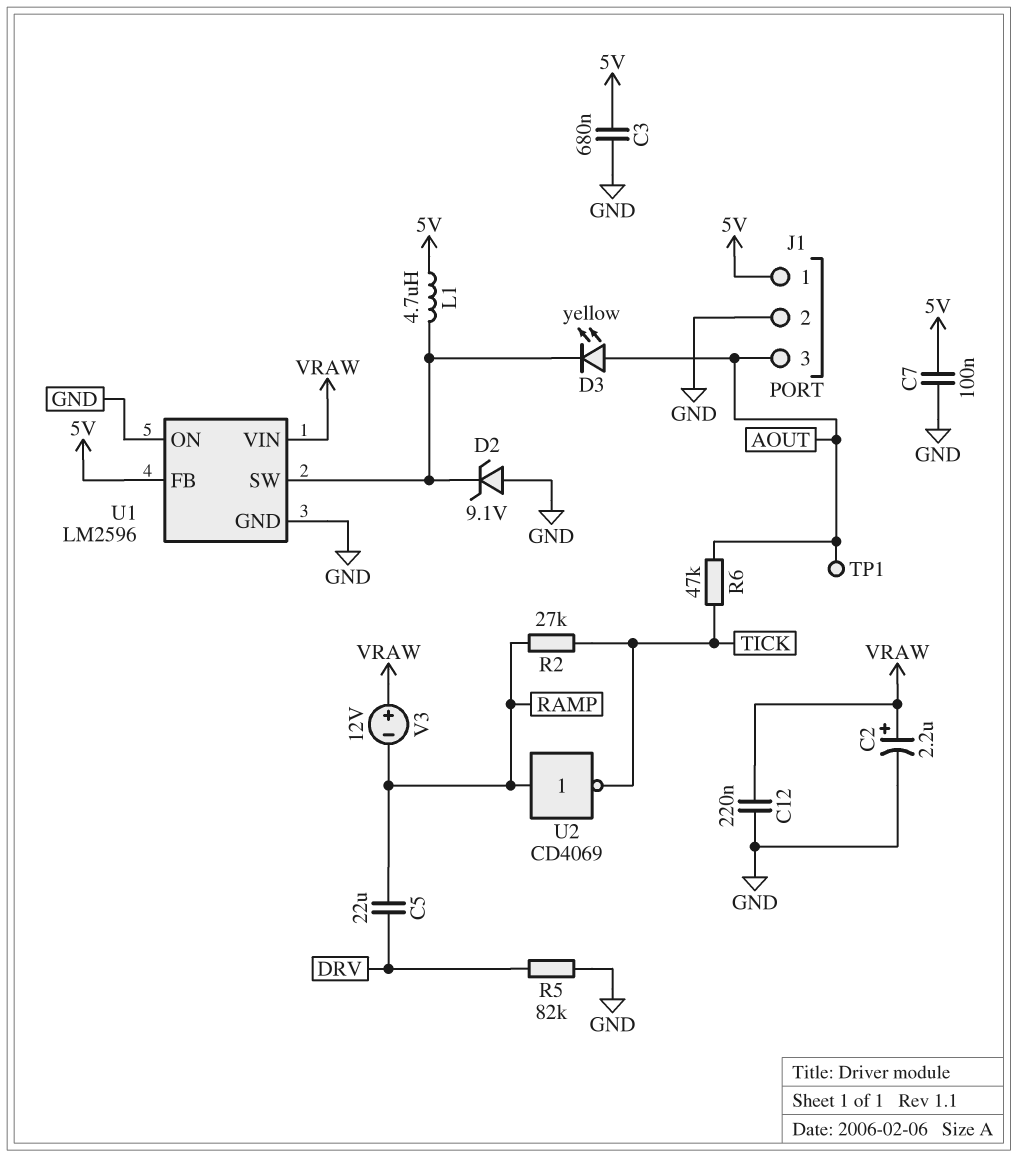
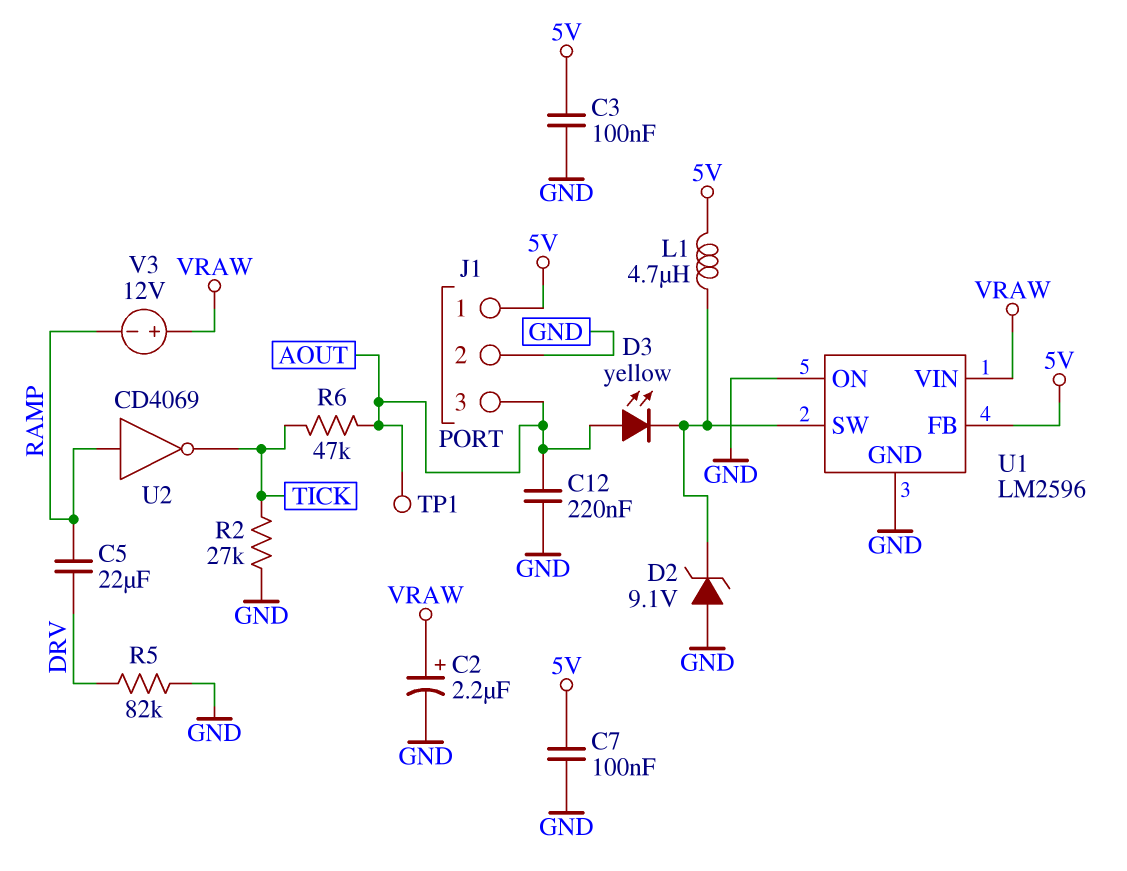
C3: 680nF (5V, GND) -> 100nF (5V, GND)
C12: 220nF (GND, VRAW) -> 220nF (AOUT, GND)
R2: 27k (RAMP, TICK) -> 27k (GND, TICK)

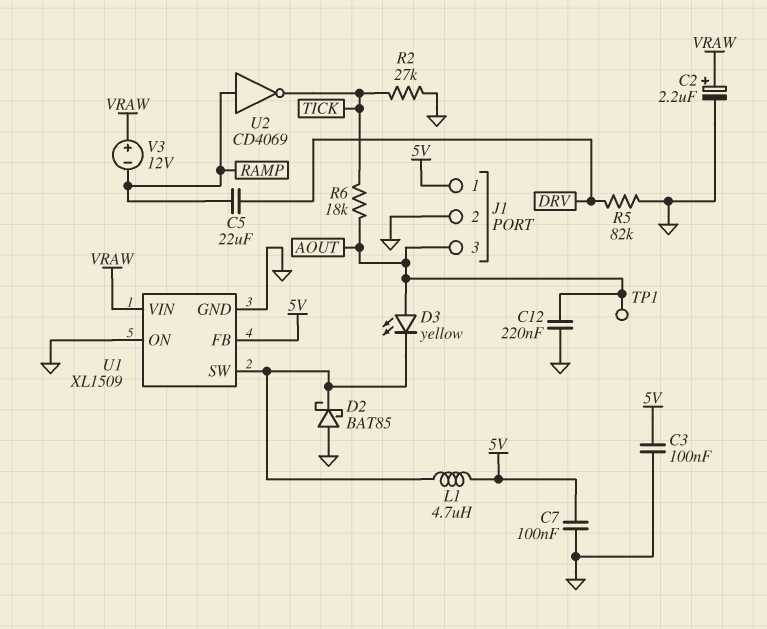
D2: zener 9.1V (A GND, K U1/SW) -> schottky BAT85 (A GND, K U1/SW)
R6: 47k (AOUT, TICK) -> 18k (AOUT, TICK)
U1: LM2596 -> XL1509

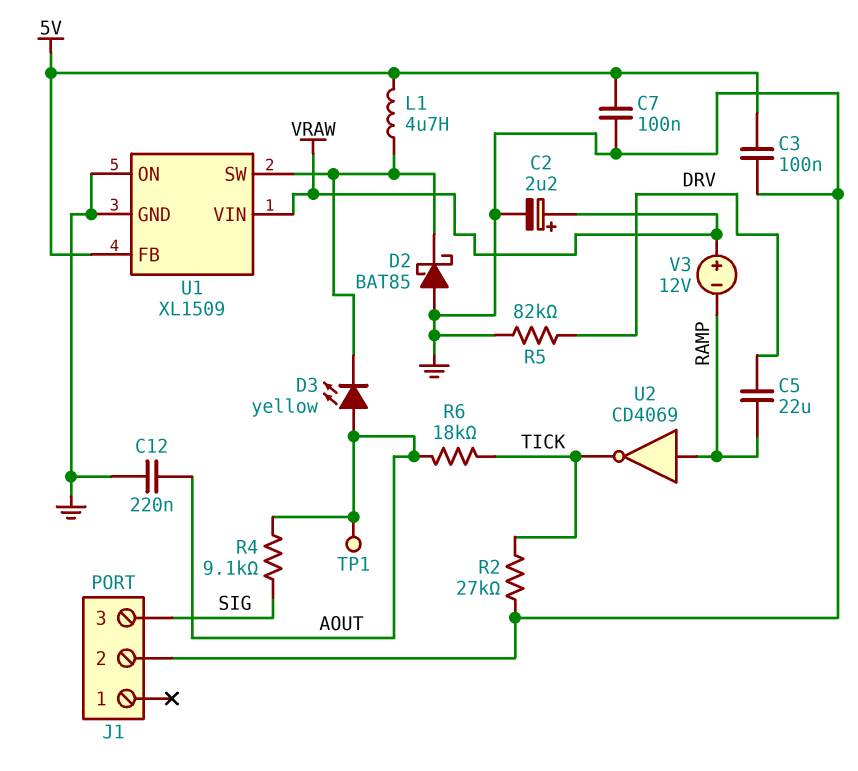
J1 pin 1: 5V -> none
J1 pin 3: AOUT -> SIG
R4: none -> 9.1k (AOUT, SIG)

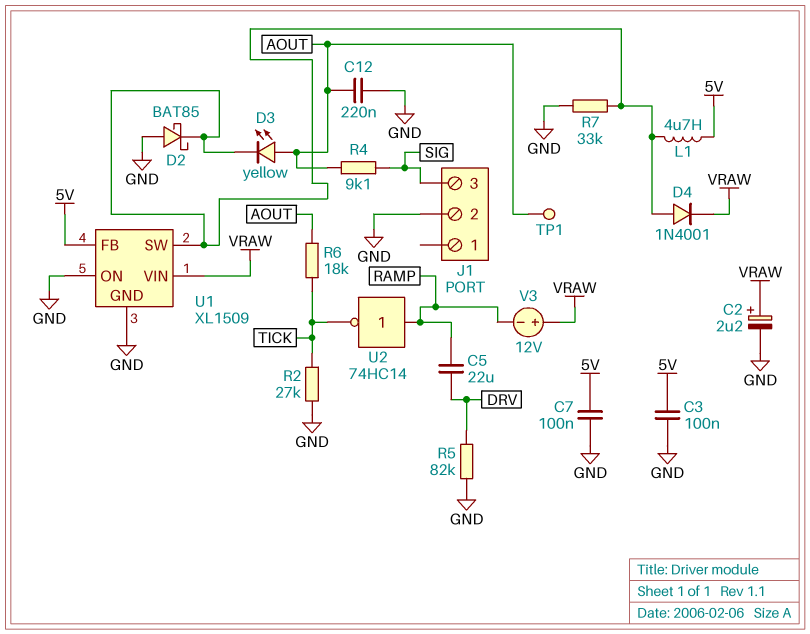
D4: none -> diode 1N4001 (A U1/SW, K VRAW)
R7: none -> 33k (GND, U1/SW)
U2: NOT CD4069 (in RAMP, out TICK) -> NOT 74HC14 (in RAMP, out TICK)

